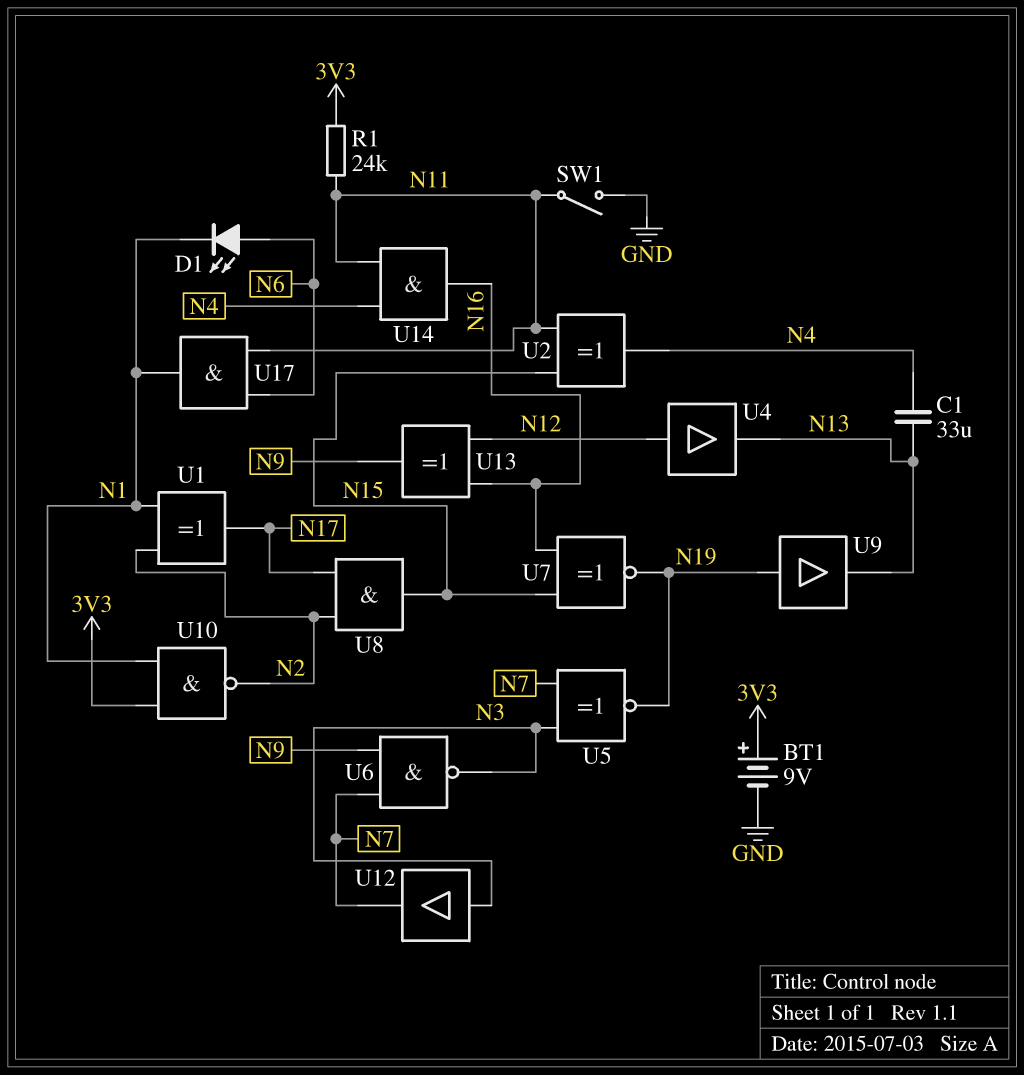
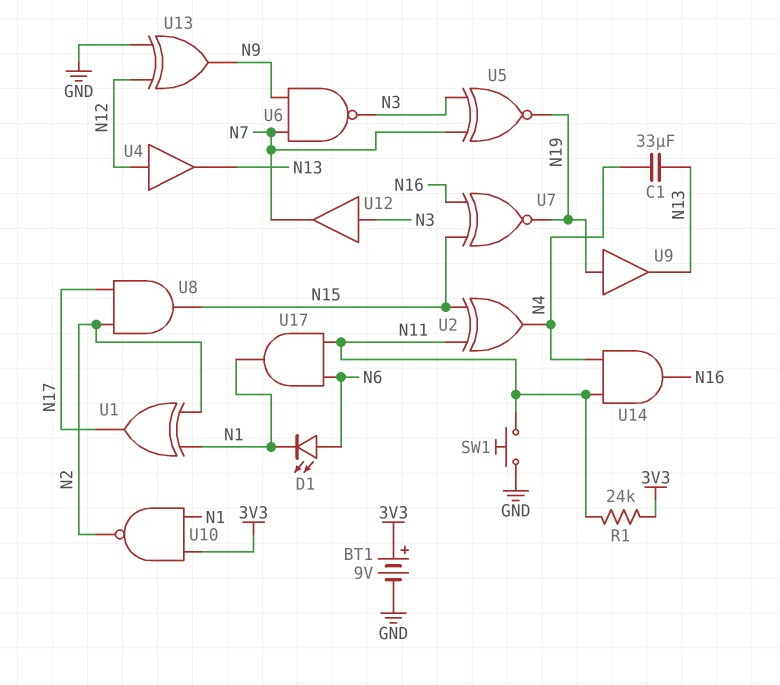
SW1: switch (GND, N11) -> button (GND, N11)
U13: XOR (in N12, in N16, out N9) -> XOR (in GND, in N12, out N9)

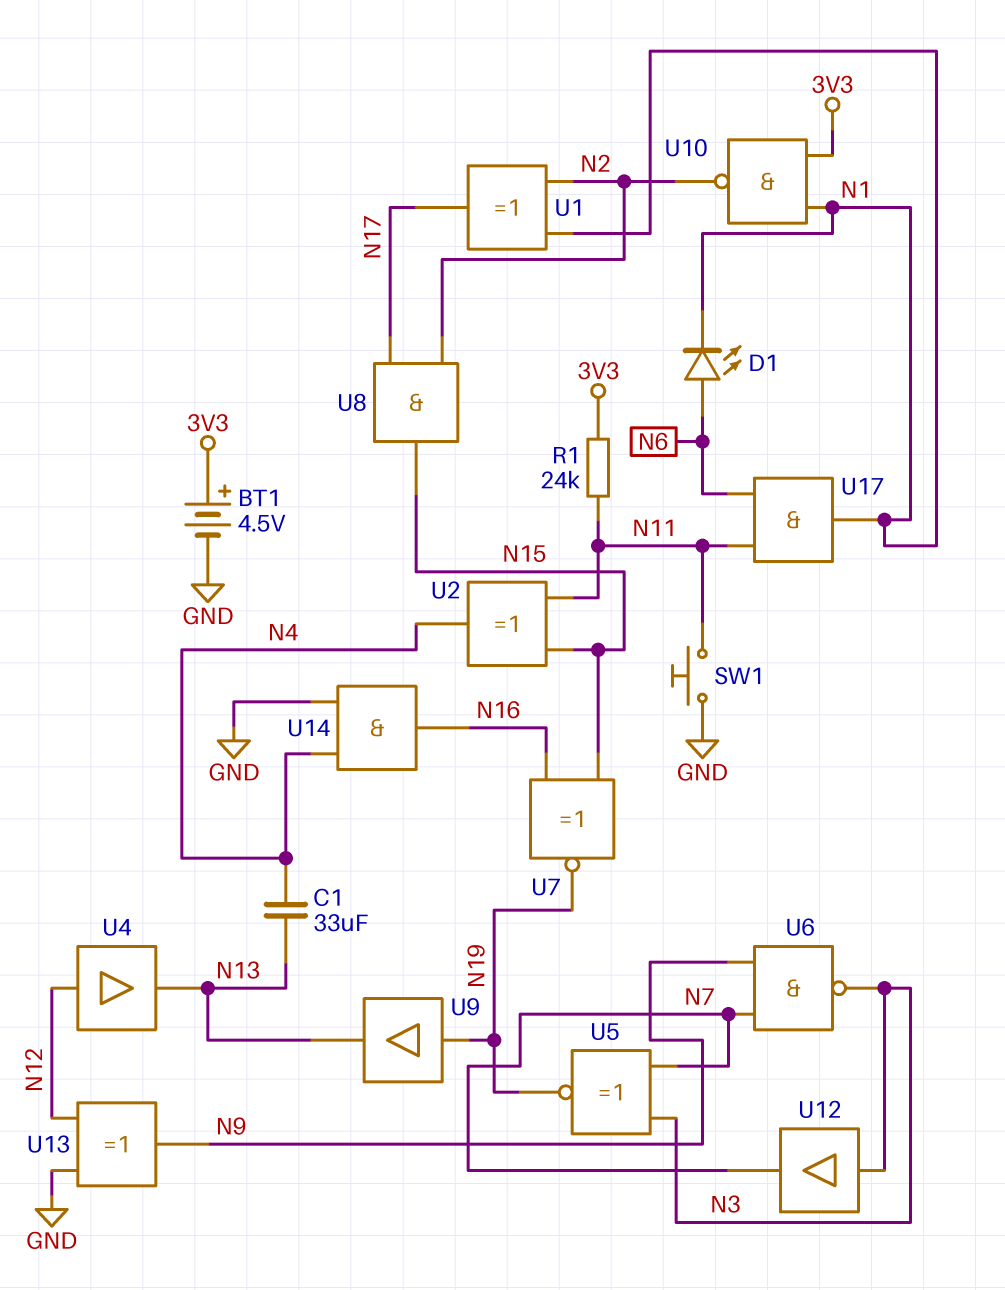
BT1: 9V (plus 3V3, minus GND) -> 4.5V (plus 3V3, minus GND)
U14: AND (in N4, in N11, out N16) -> AND (in GND, in N4, out N16)

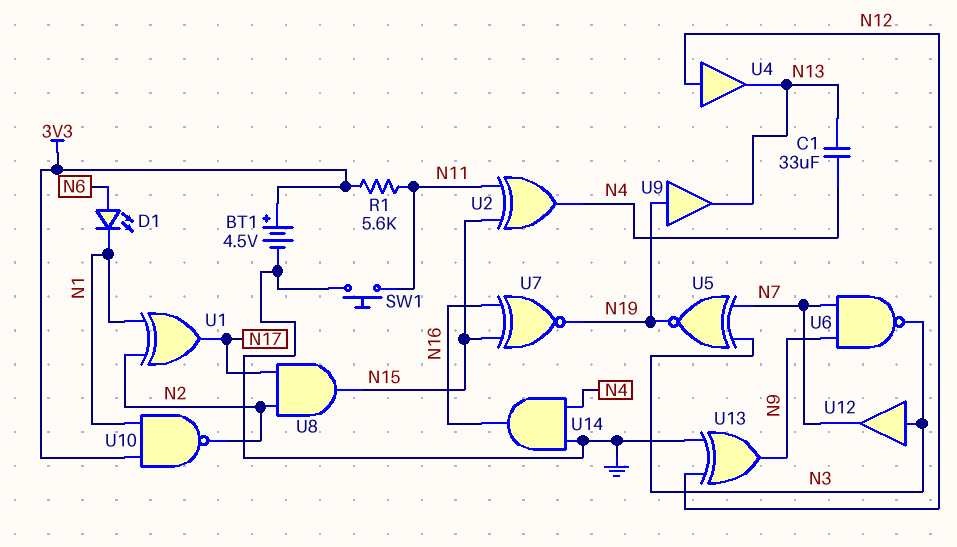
R1: 24k (3V3, N11) -> 5.6k (3V3, N11)
U17: AND (in N6, in N11, out N1) -> none

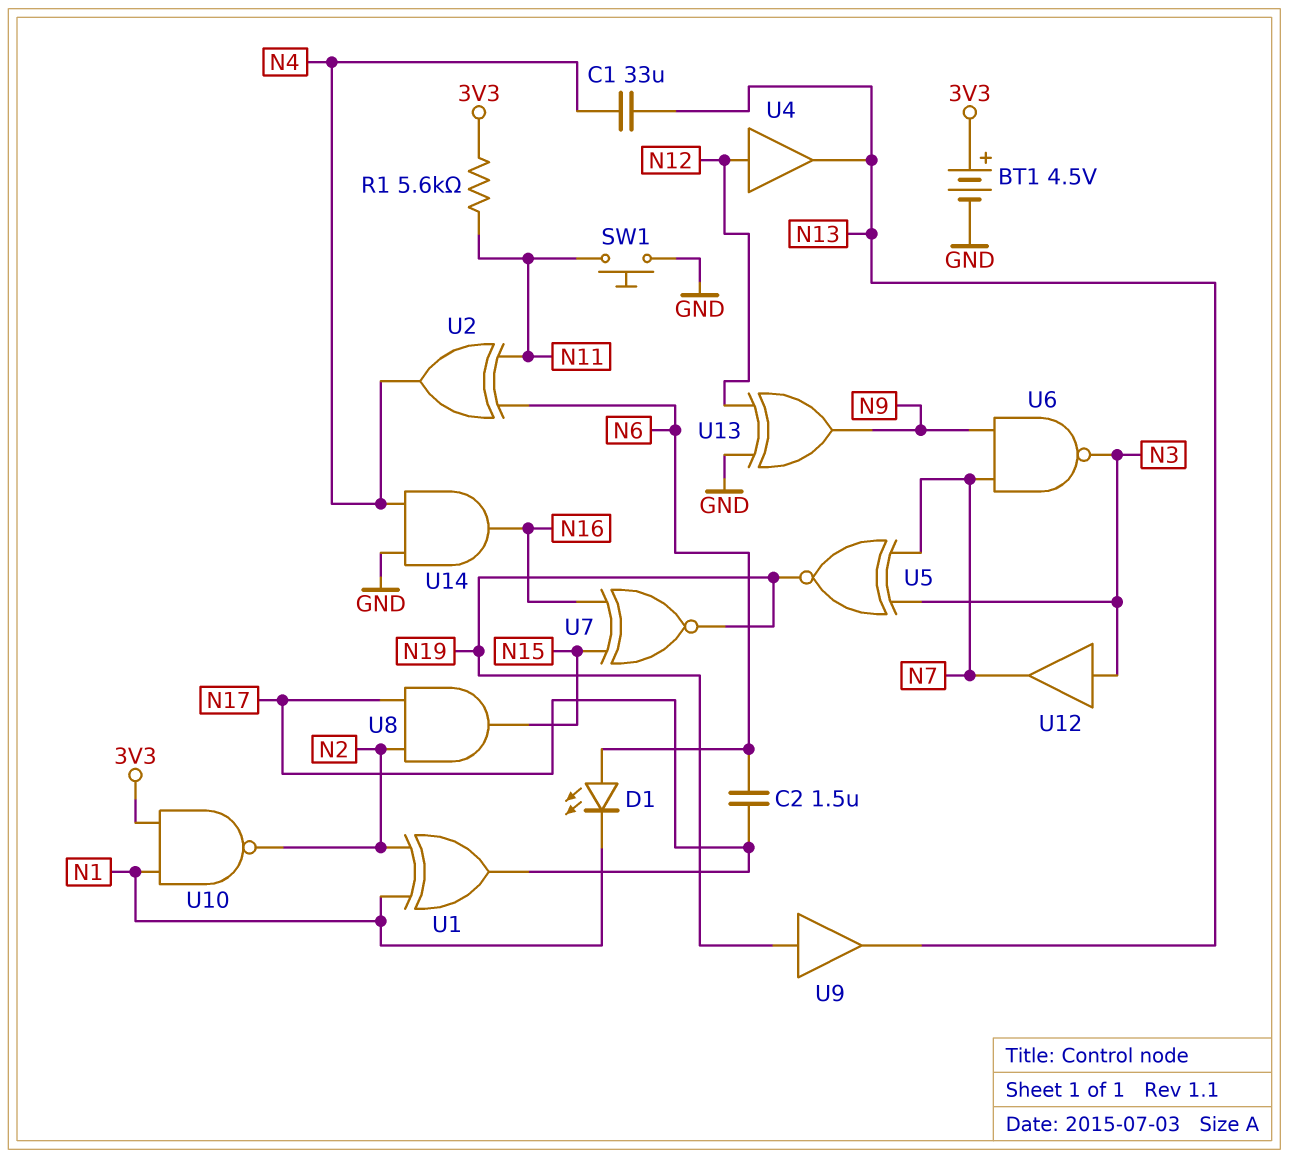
C2: none -> 1.5uF (N6, N17)
U2: XOR (in N11, in N15, out N4) -> XOR (in N6, in N11, out N4)

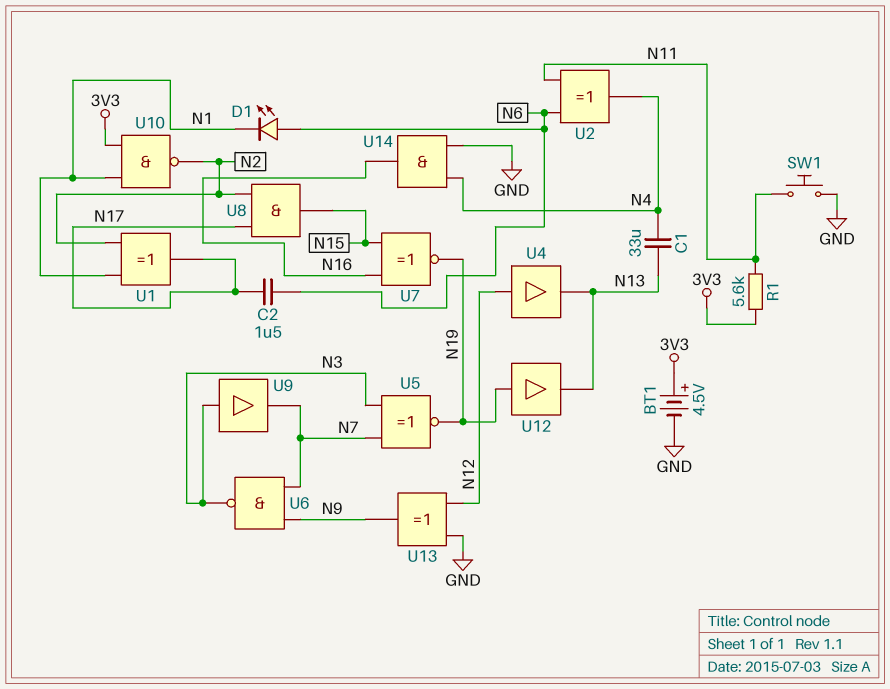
U9: buffer (in N19, out N13) -> buffer (in N3, out N7)
U12: buffer (in N3, out N7) -> buffer (in N19, out N13)

